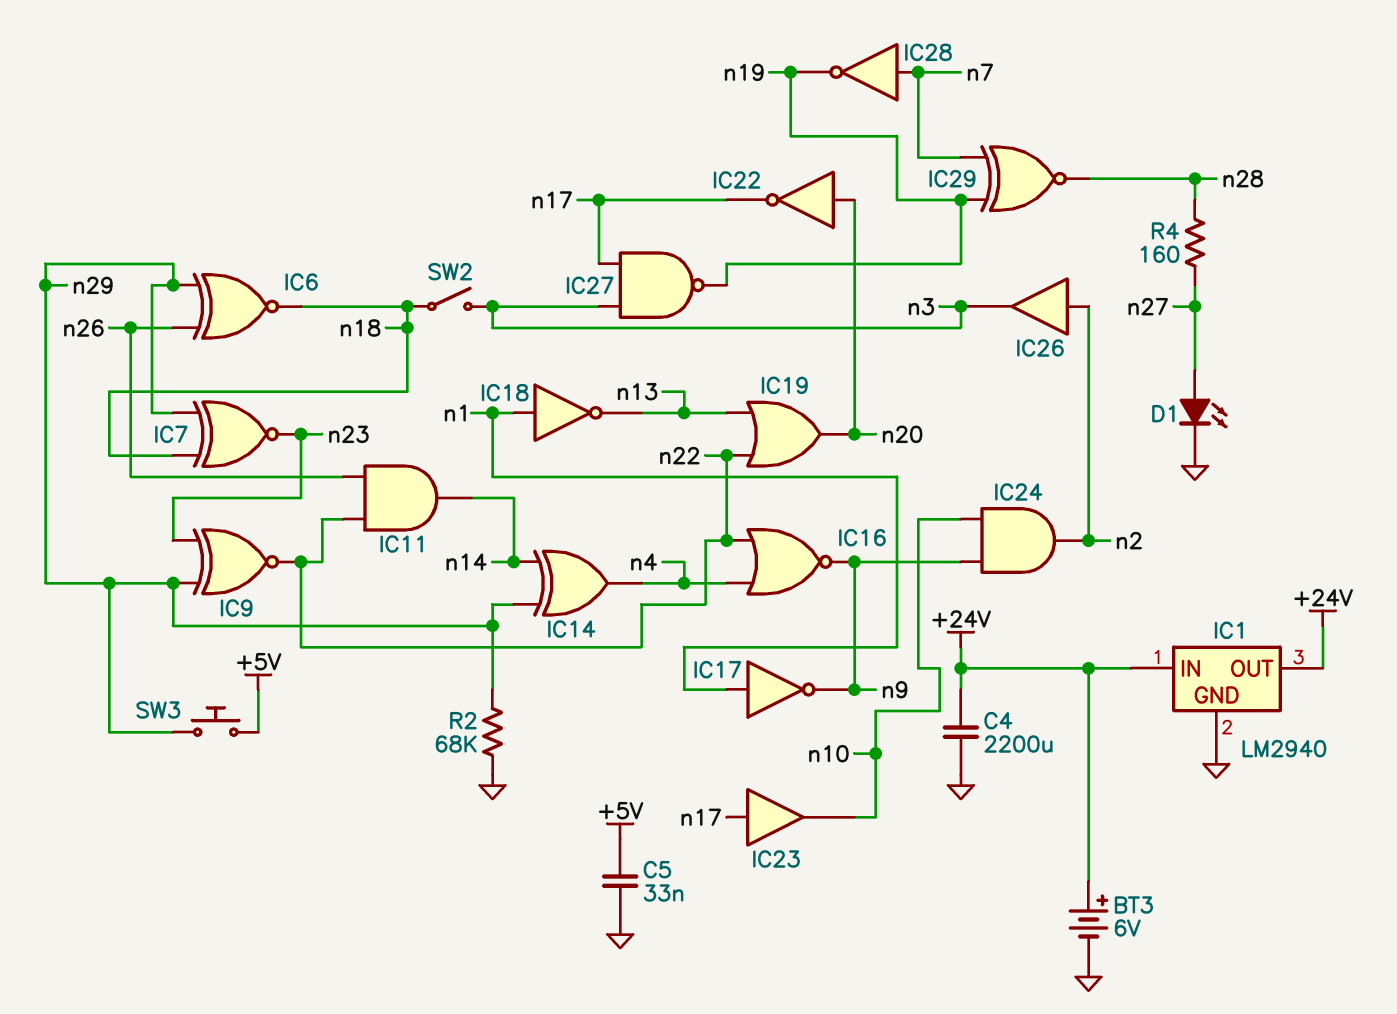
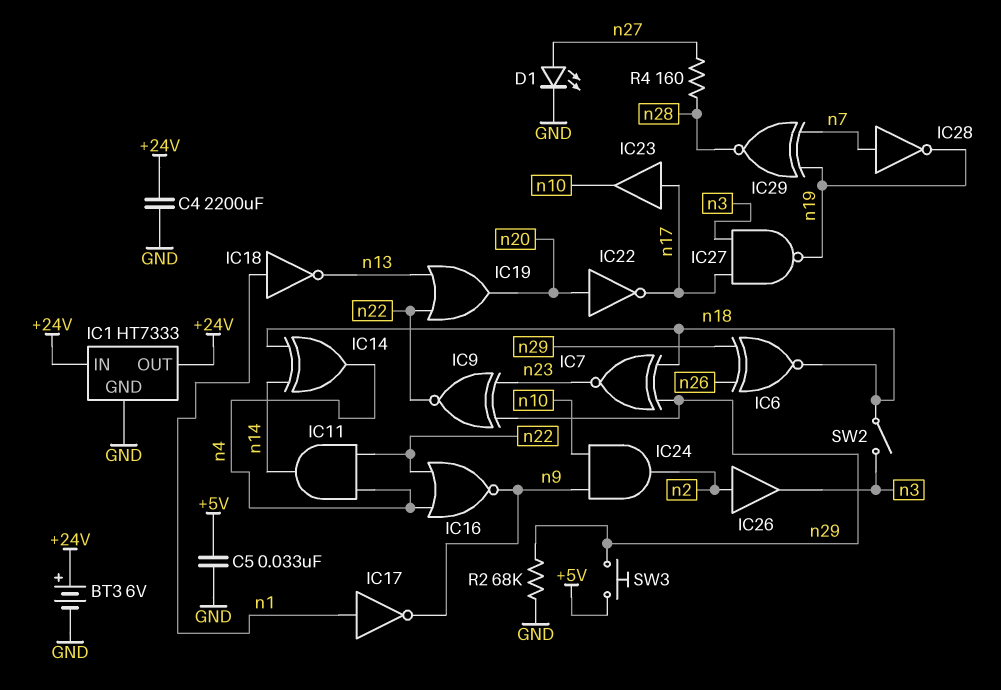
IC1: LM2940 -> HT7333
IC11: AND (in n22, in n26, out n14) -> AND (in n4, in n22, out n14)
IC14: XOR (in n14, in n29, out n4) -> XOR (in n14, in n18, out n4)

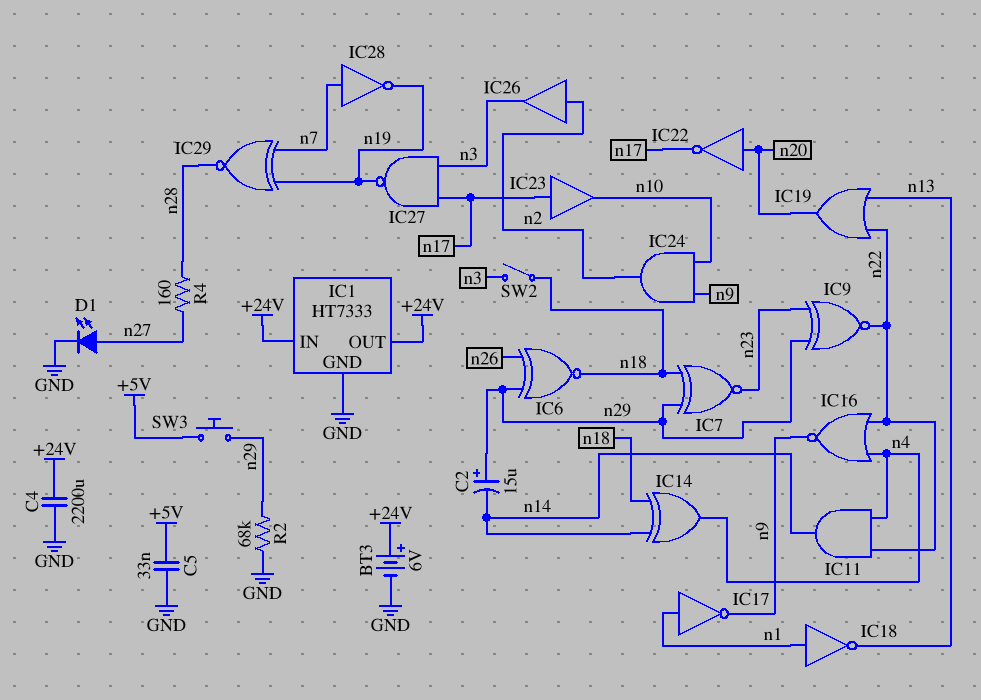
C2: none -> 15uF (plus n29, minus n14)

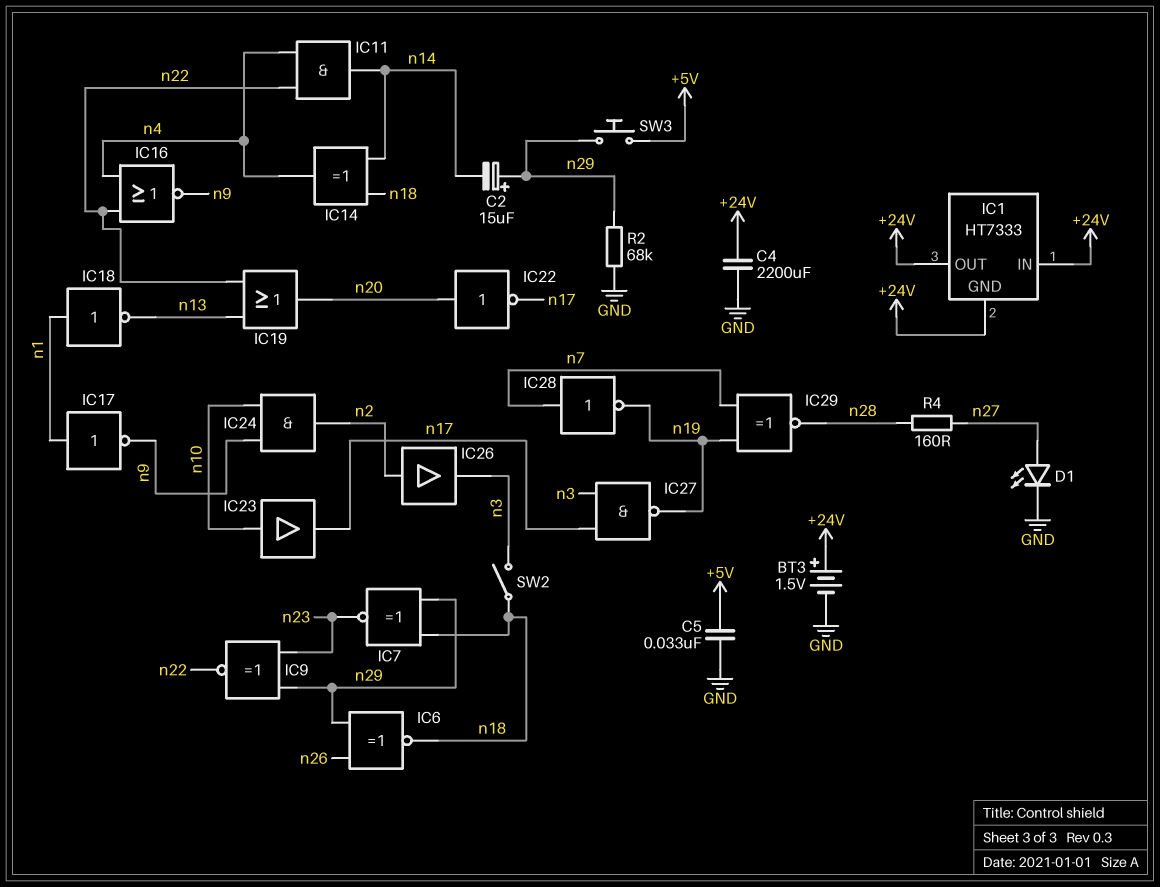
BT3: 6V (plus +24V, minus GND) -> 1.5V (plus +24V, minus GND)
IC1 pin GND: GND -> +24V
IC23: buffer (in n17, out n10) -> buffer (in n10, out n17)

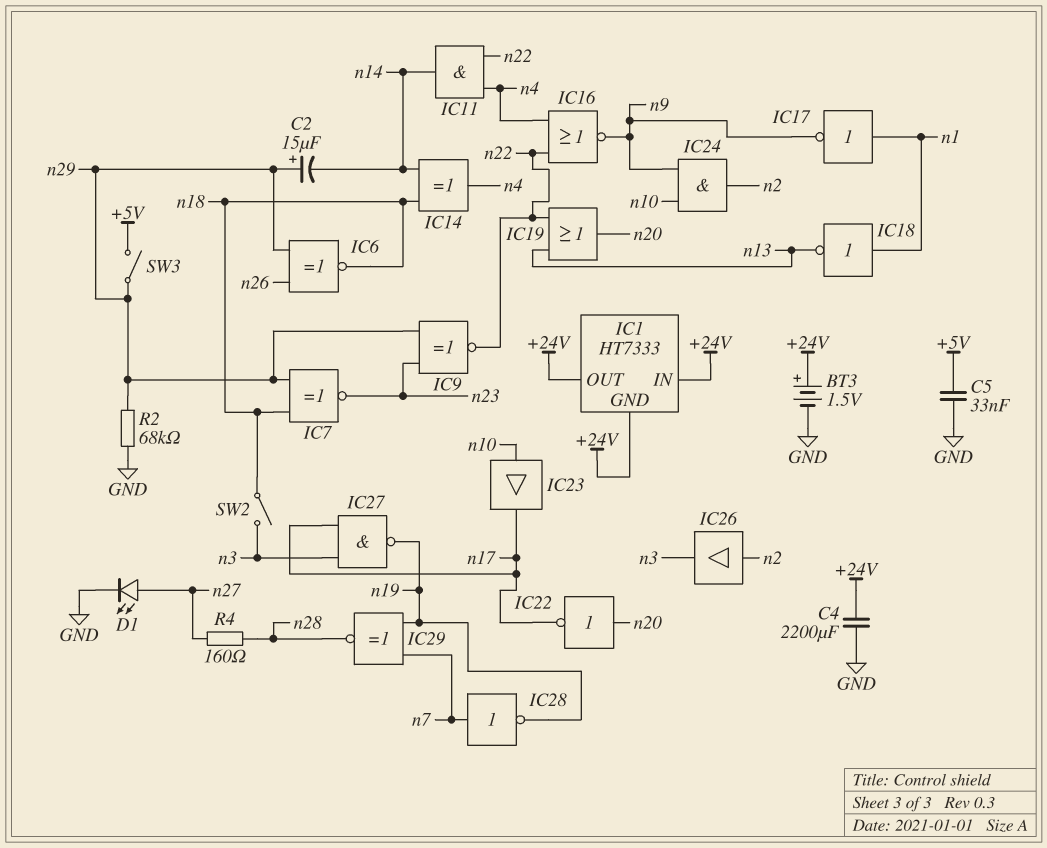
SW3: button (+5V, n29) -> switch (+5V, n29)

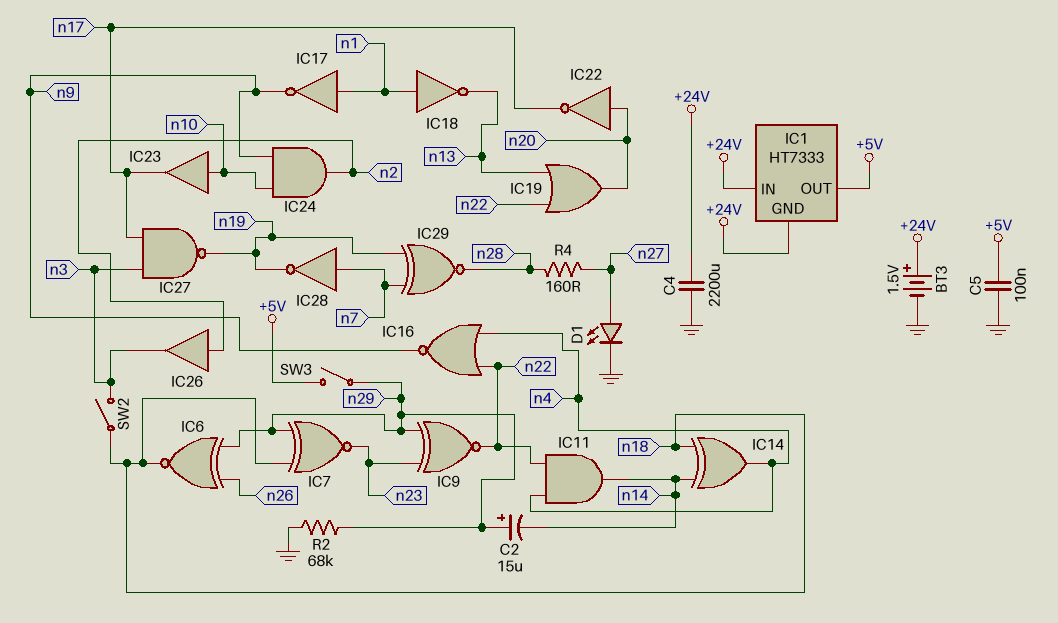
C5: 33nF (+5V, GND) -> 100nF (+5V, GND)
IC1 pin OUT: +24V -> +5V

